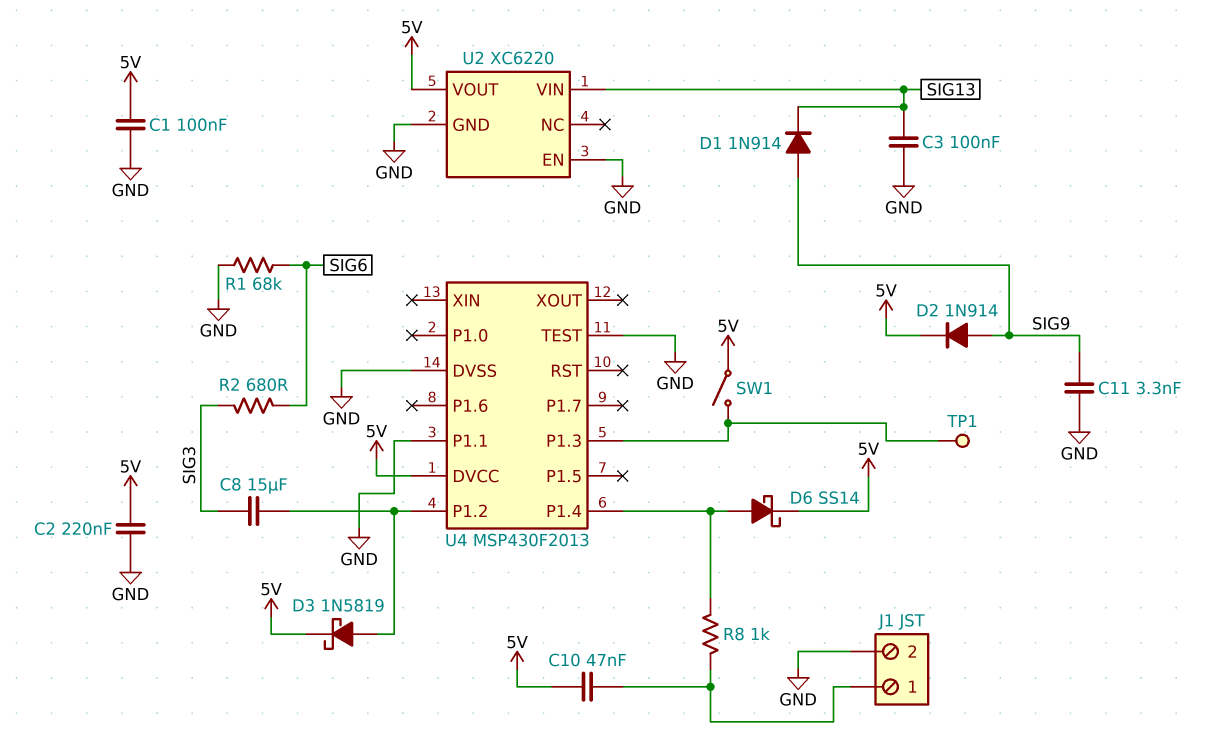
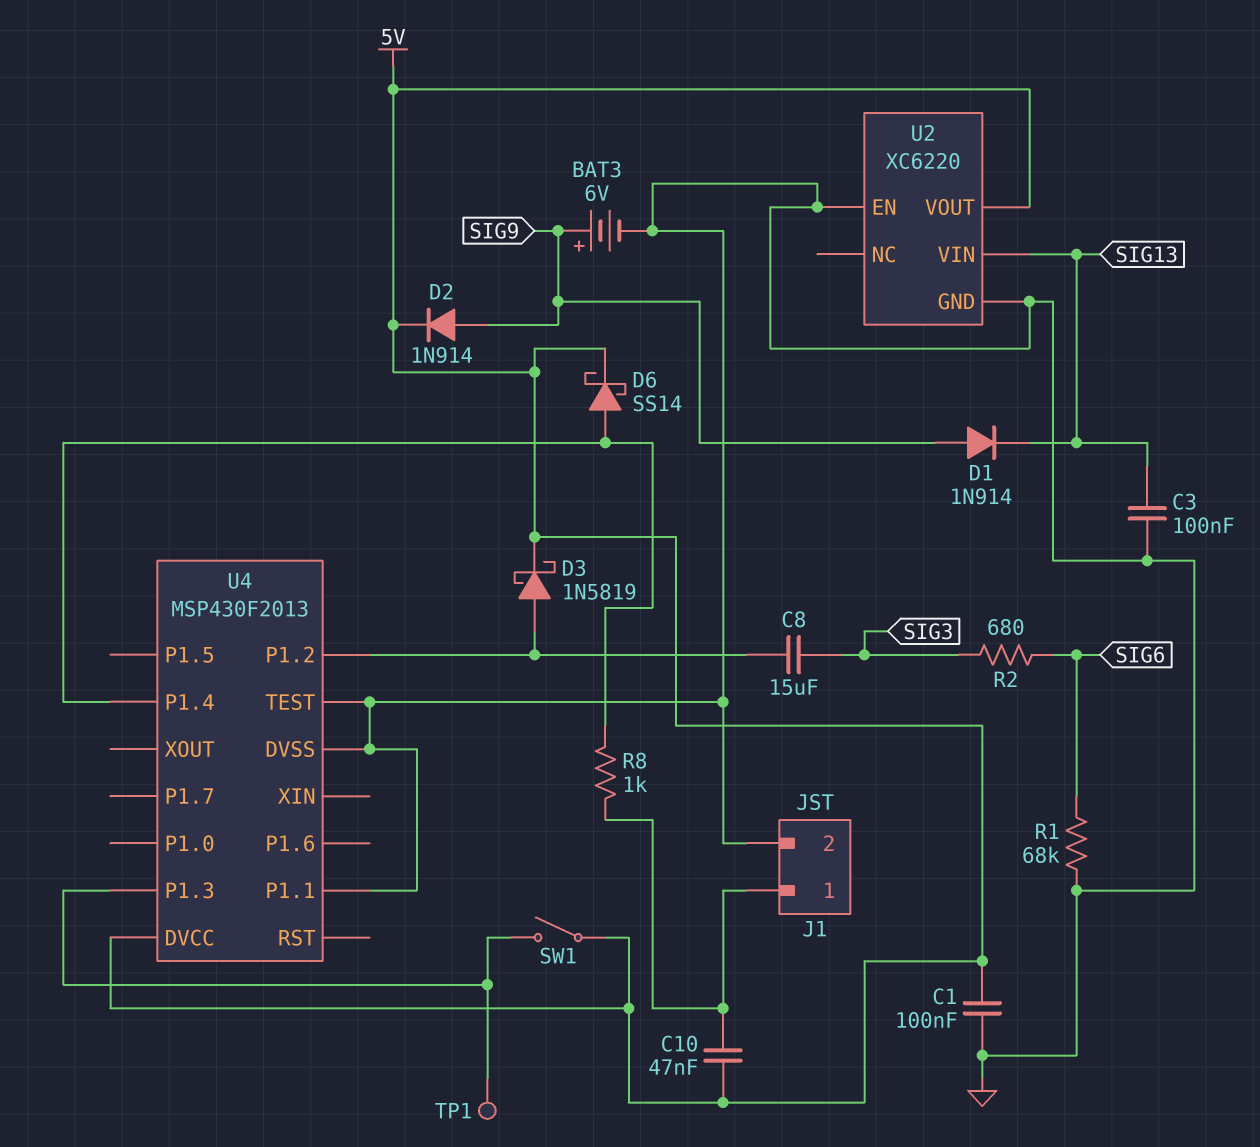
BAT3: none -> 6V (plus SIG9, minus GND)
C2: 220nF (5V, GND) -> none
C11: 3.3nF (GND, SIG9) -> none

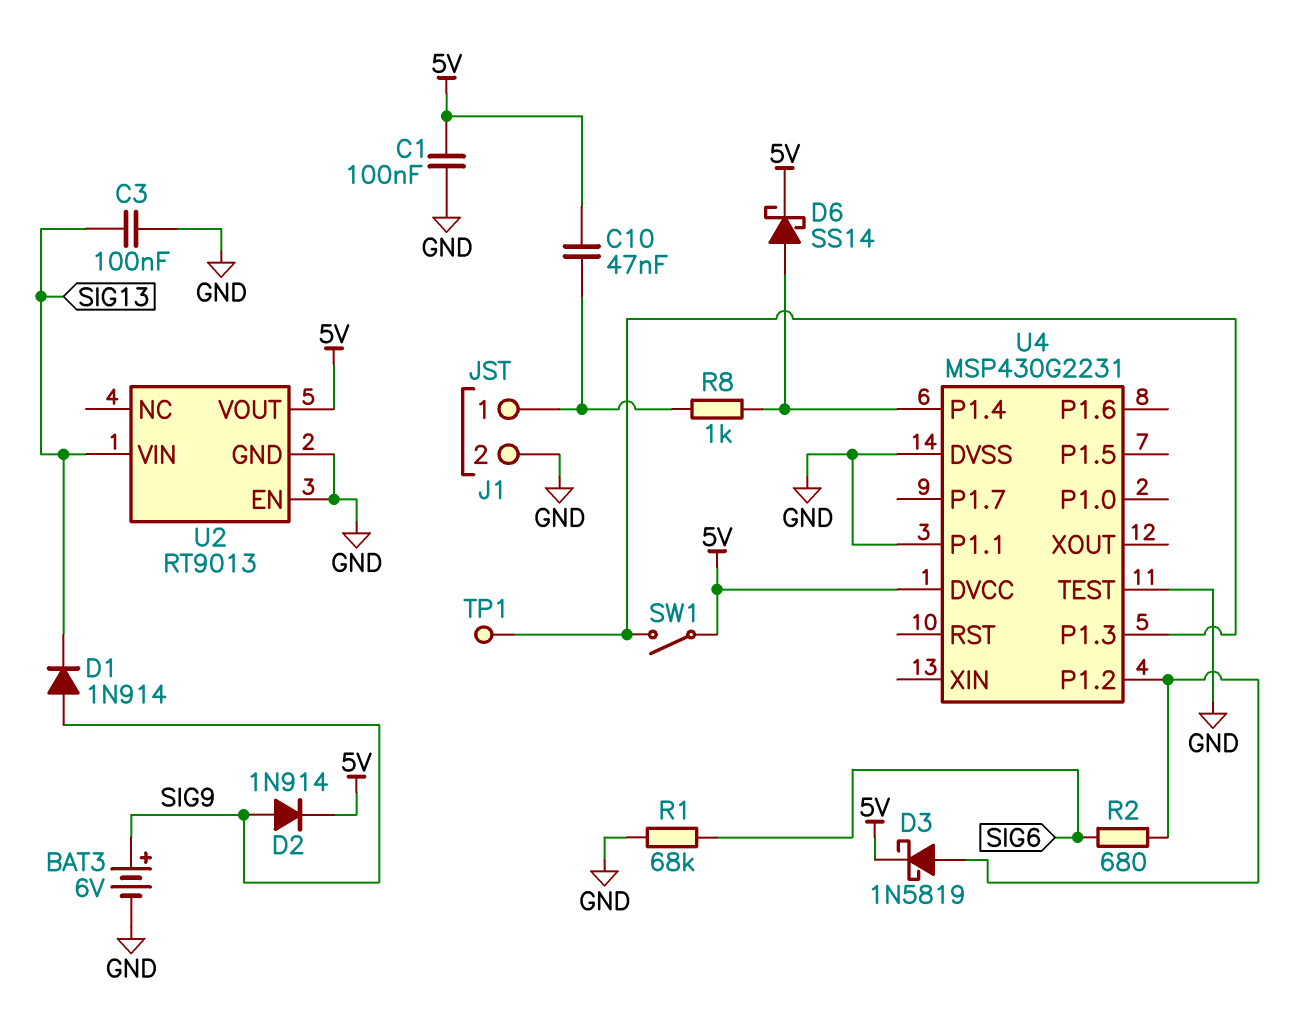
C8: 15uF (SIG3, U4/P1.2) -> none
R2: 680 (SIG3, SIG6) -> 680 (SIG6, U4/P1.2)
U2: XC6220 -> RT9013
U4: MSP430F2013 -> MSP430G2231

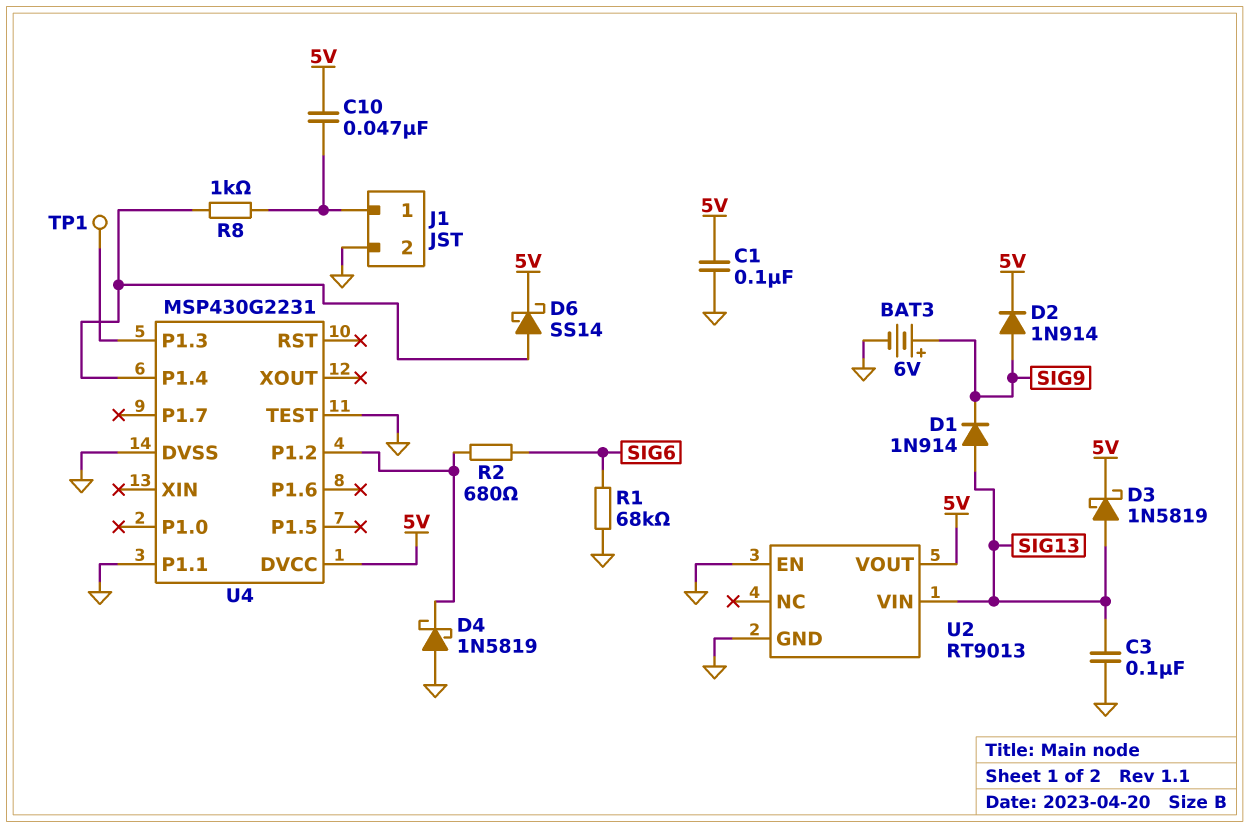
D1: diode 1N914 (A SIG9, K SIG13) -> diode 1N914 (A SIG13, K SIG9)
D3: schottky 1N5819 (A U4/P1.2, K 5V) -> schottky 1N5819 (A SIG13, K 5V)
D4: none -> schottky 1N5819 (A GND, K U4/P1.2)
SW1: switch (5V, U4/P1.3) -> none

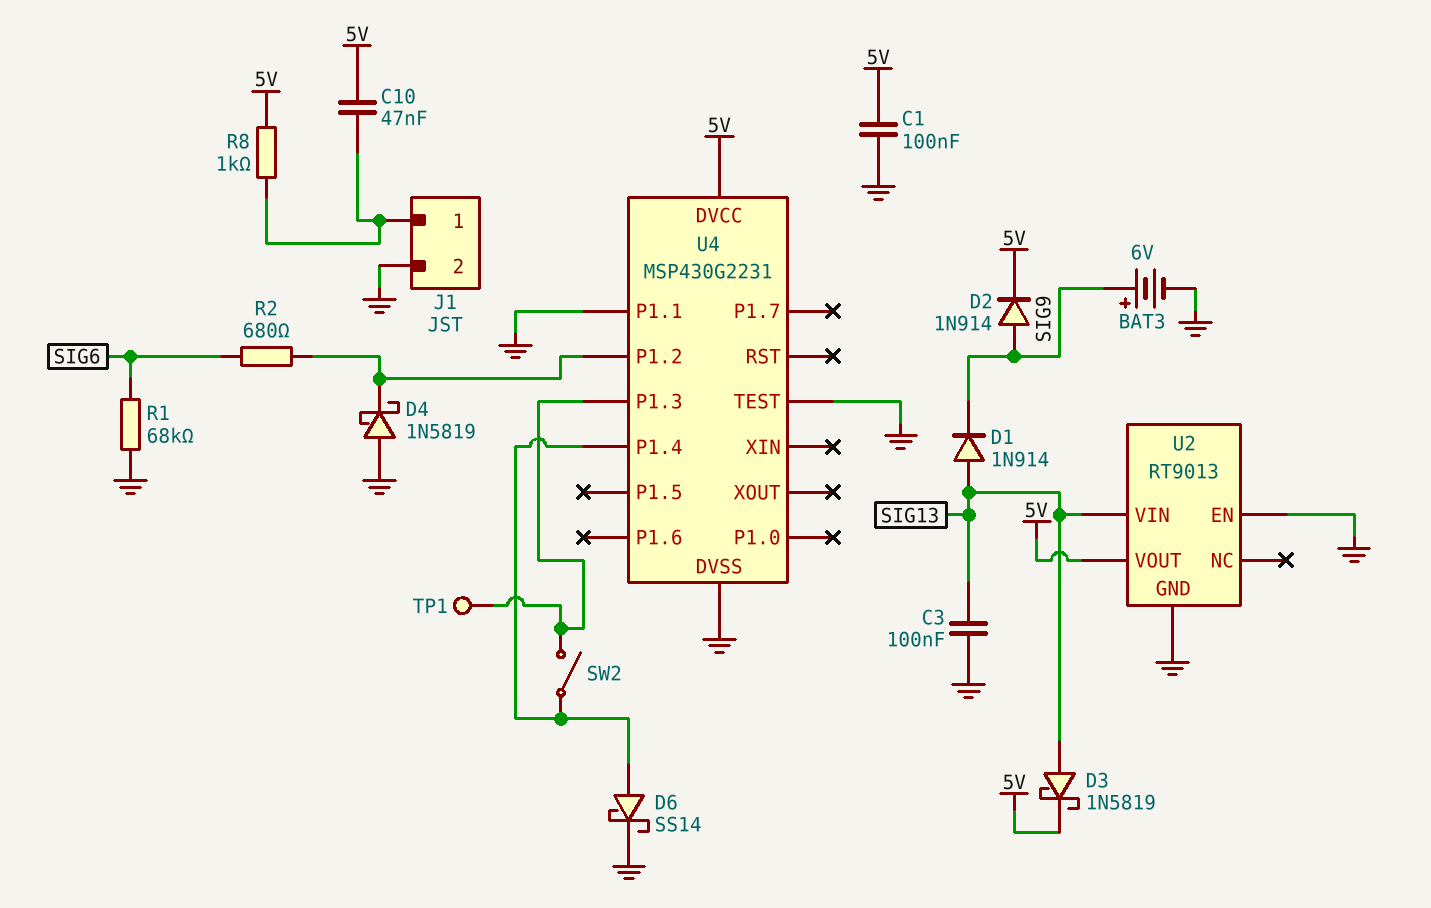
D6: schottky SS14 (A U4/P1.4, K 5V) -> schottky SS14 (A U4/P1.4, K GND)
R8: 1k (J1/1, U4/P1.4) -> 1k (5V, J1/1)
SW2: none -> switch (U4/P1.3, U4/P1.4)

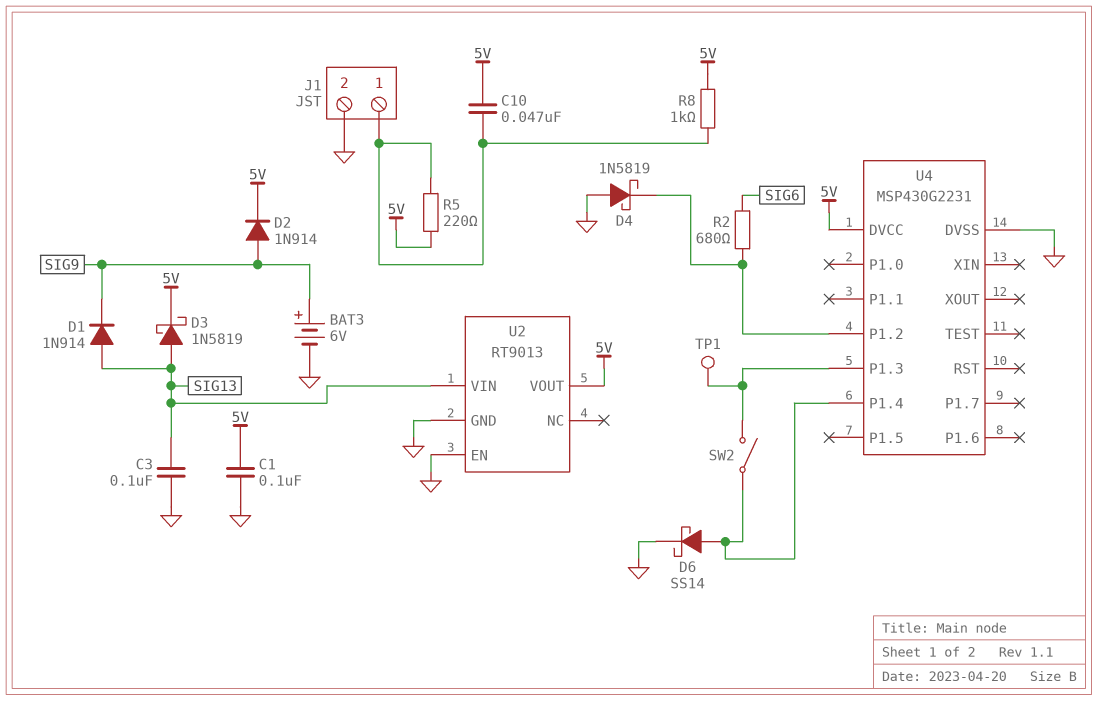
R1: 68k (GND, SIG6) -> none
R5: none -> 220 (5V, J1/1)
U4 pin P1.1: GND -> none
U4 pin TEST: GND -> none

